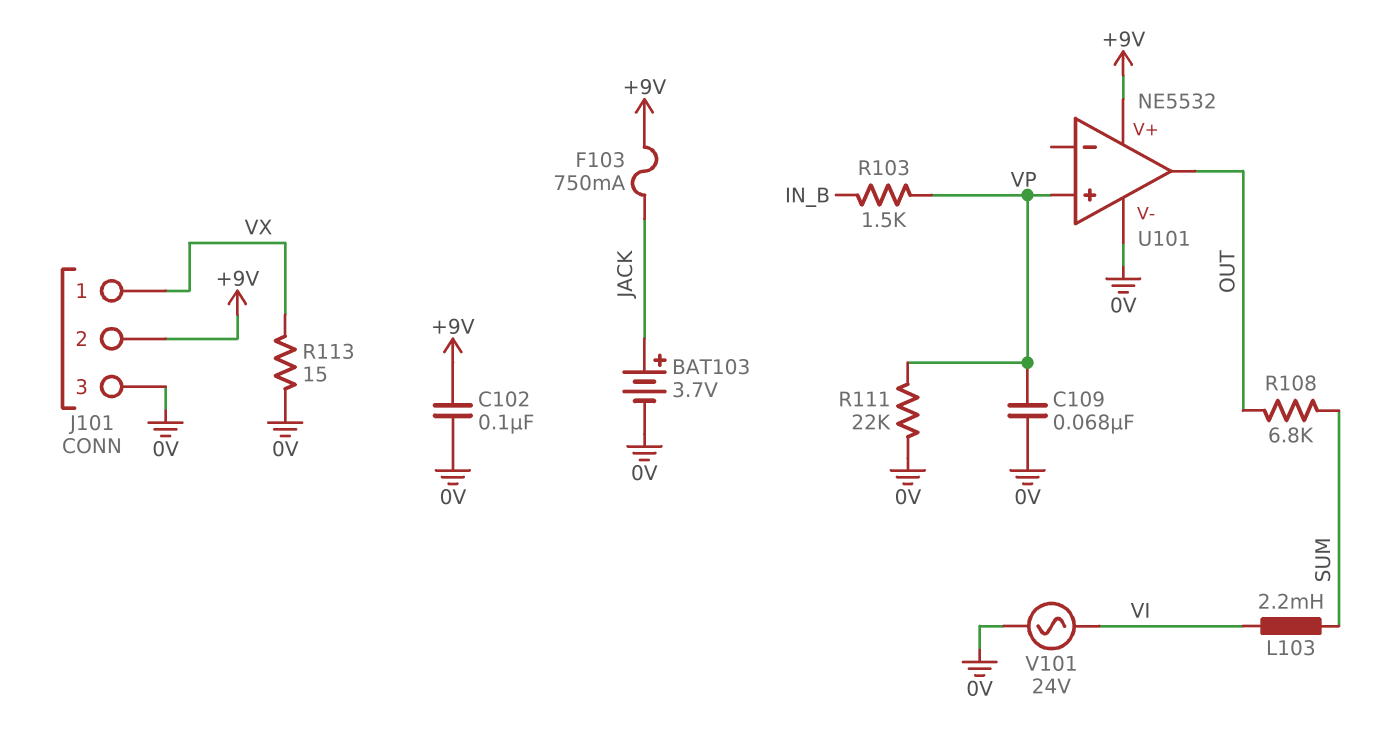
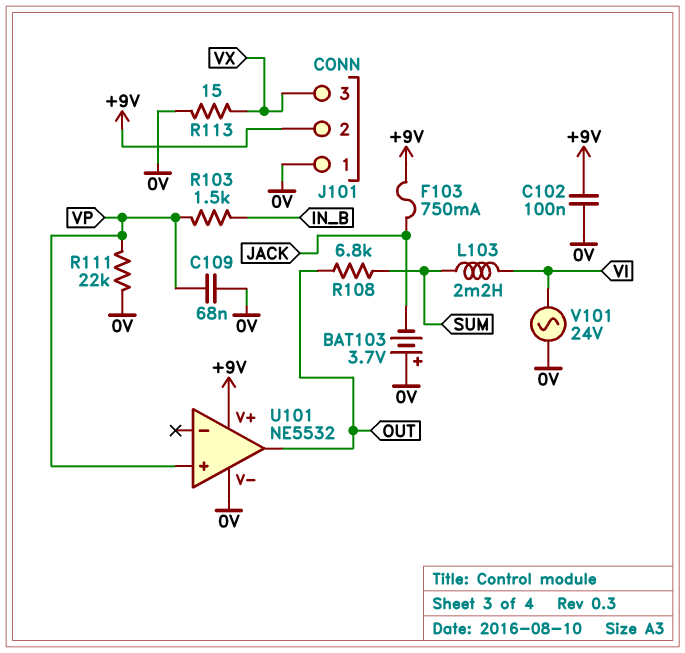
BAT103: 3.7V (plus JACK, minus 0V) -> 3.7V (plus 0V, minus JACK)
J101 pin 1: VX -> 0V
J101 pin 3: 0V -> VX

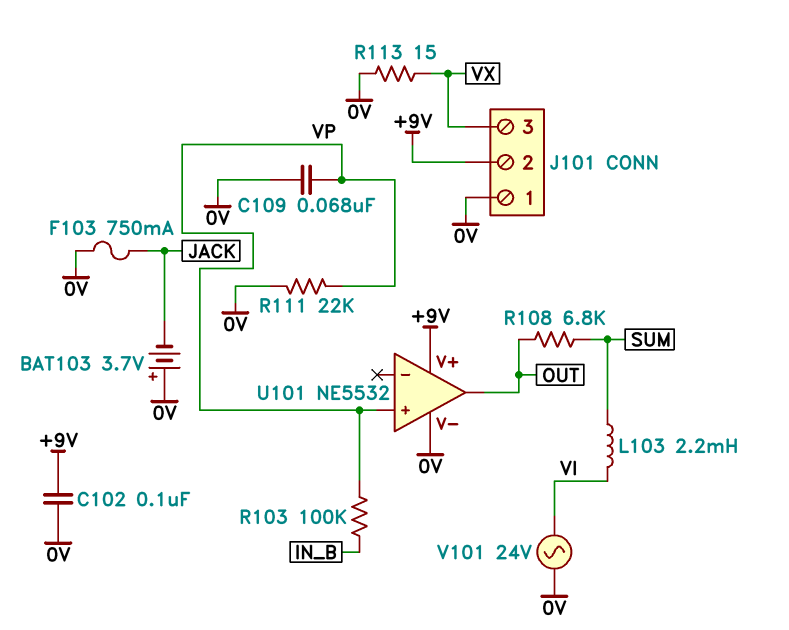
F103: 750mA (+9V, JACK) -> 750mA (0V, JACK)
R103: 1.5k (IN_B, VP) -> 100k (IN_B, VP)

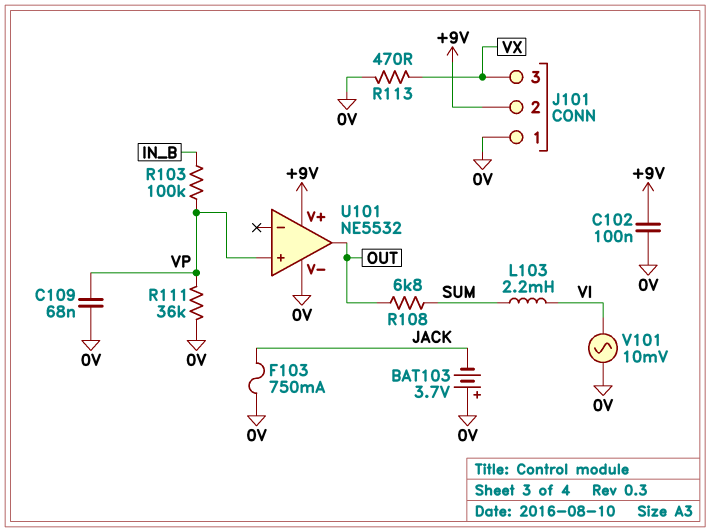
R111: 22k (0V, VP) -> 36k (0V, VP)
R113: 15 (0V, VX) -> 470 (0V, VX)
V101: AC 24V (0V, VI) -> AC 10mV (0V, VI)

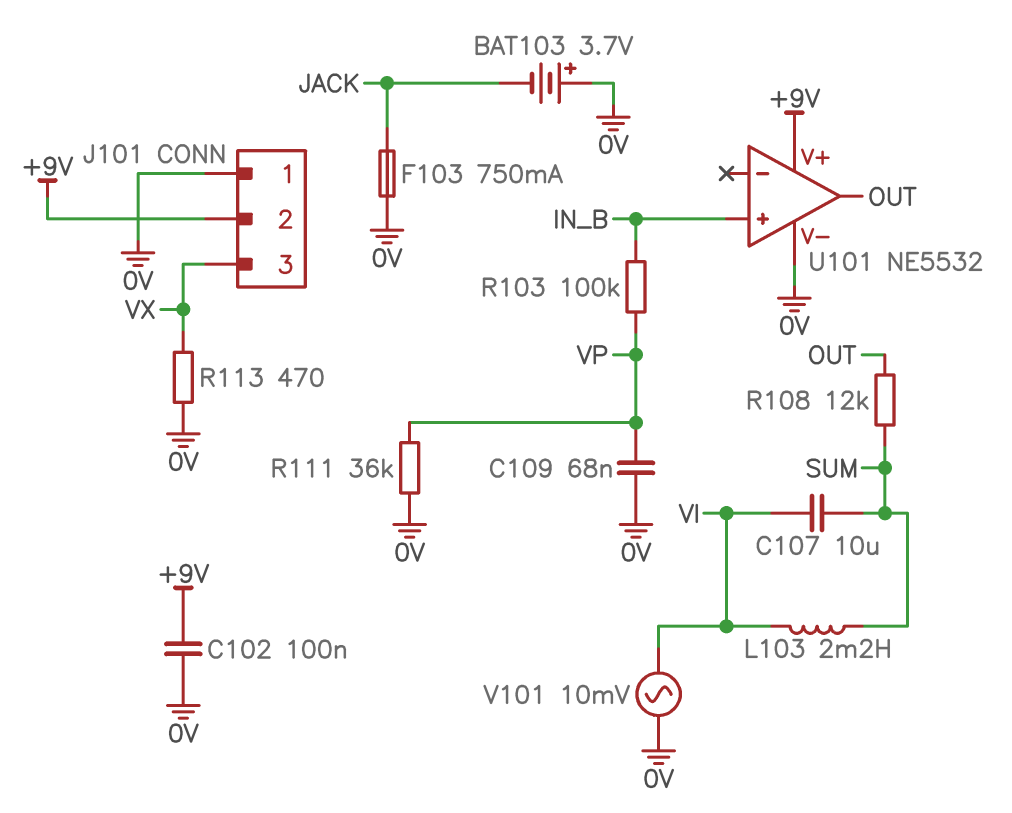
C107: none -> 10uF (SUM, VI)
R108: 6.8k (OUT, SUM) -> 12k (OUT, SUM)
U101 pin in+: VP -> IN_B

